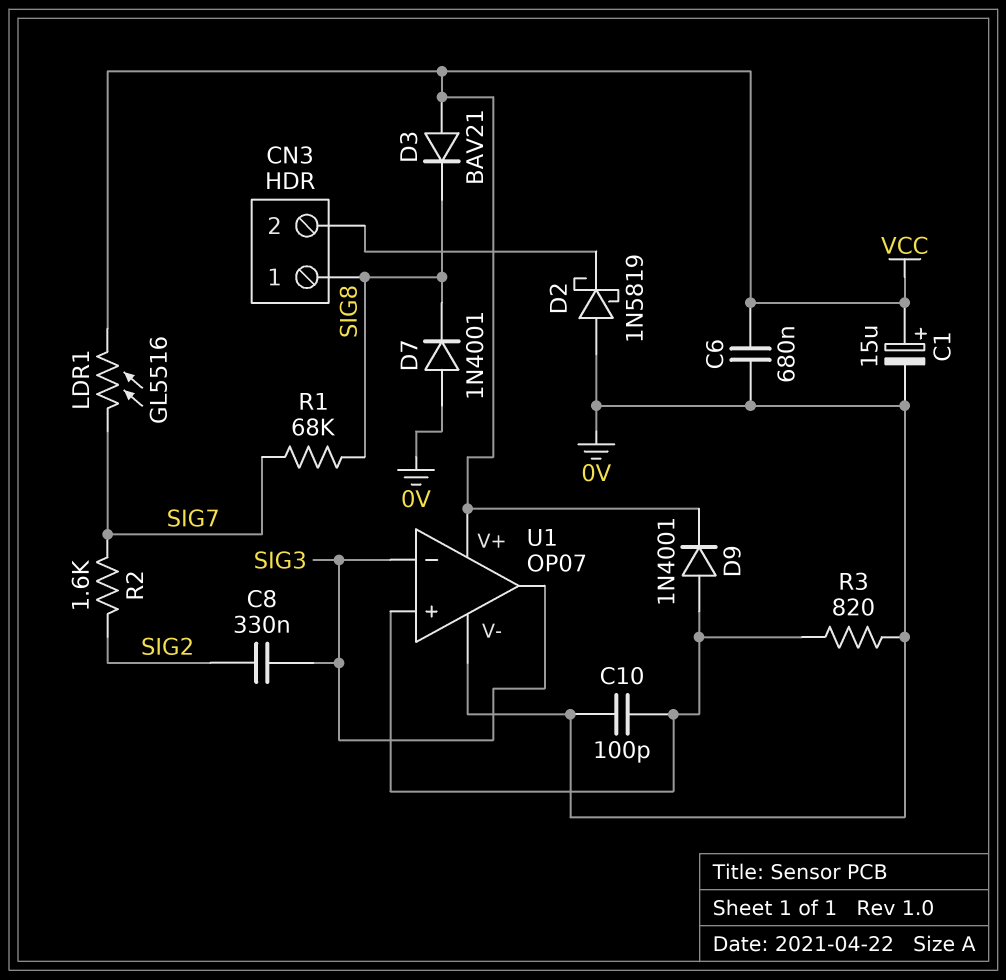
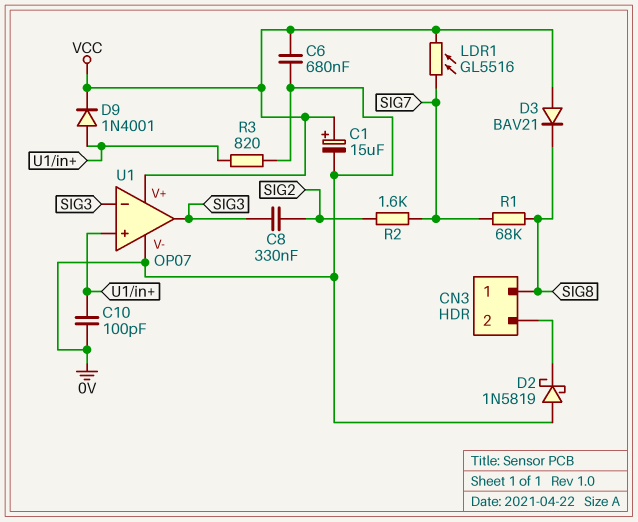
D7: diode 1N4001 (A 0V, K SIG8) -> none

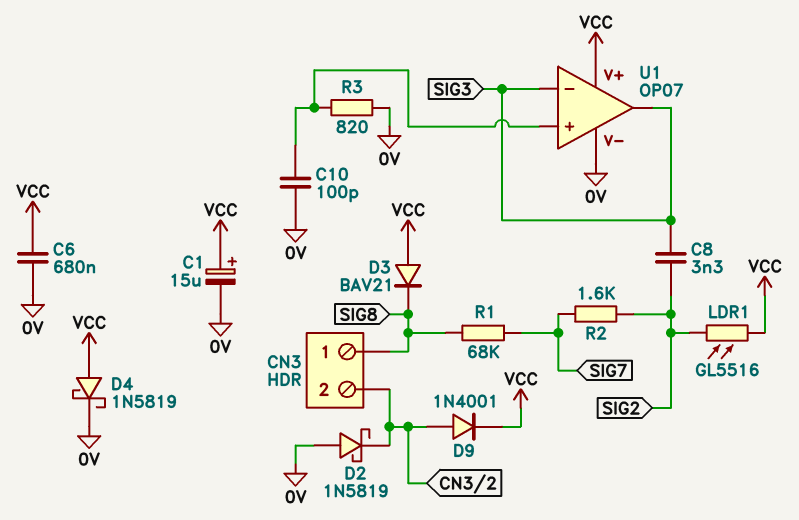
C8: 330nF (SIG2, SIG3) -> 3.3nF (SIG2, SIG3)
D4: none -> schottky 1N5819 (A VCC, K 0V)
D9: diode 1N4001 (A U1/in+, K VCC) -> diode 1N4001 (A CN3/2, K VCC)
LDR1: GL5516 (SIG7, VCC) -> GL5516 (SIG2, VCC)

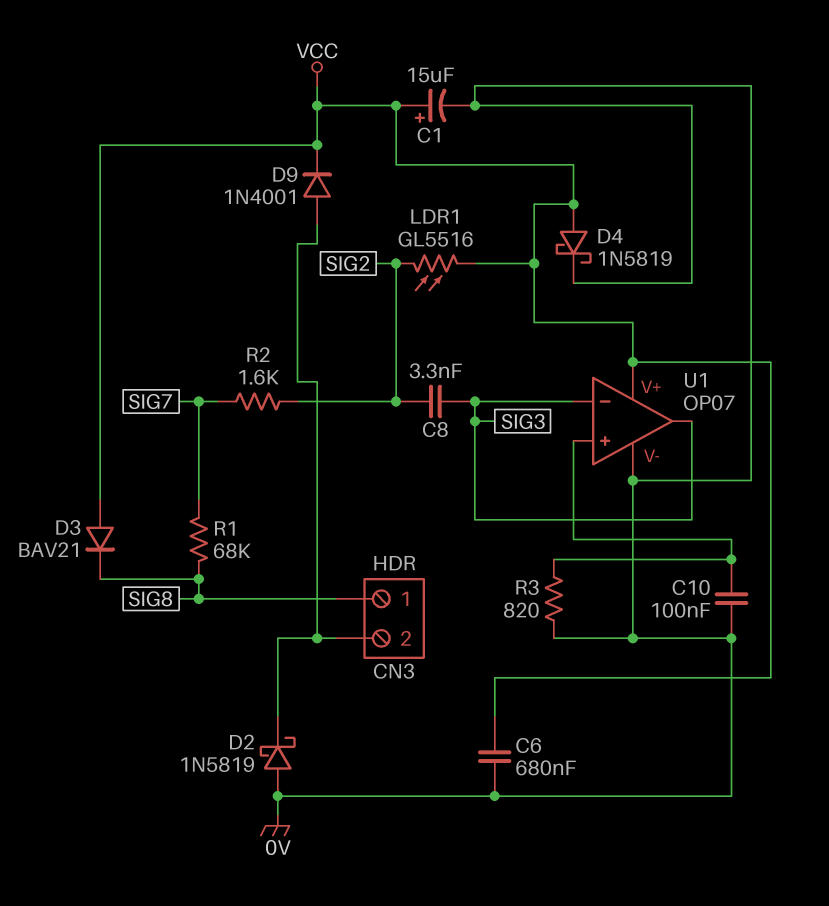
C10: 100pF (0V, U1/in+) -> 100nF (0V, U1/in+)

